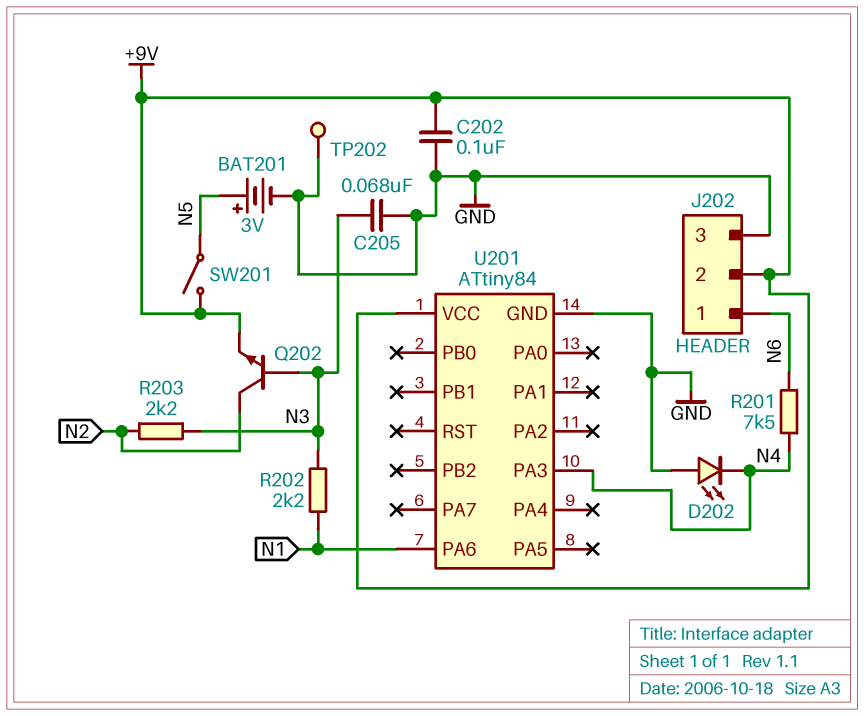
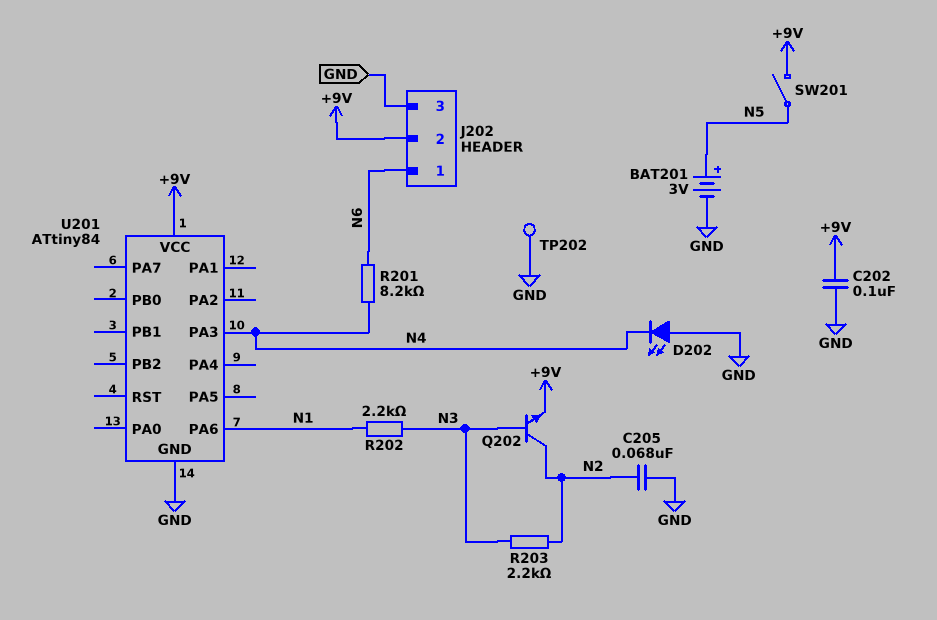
C205: 68nF (GND, N3) -> 68nF (GND, N2)
R201: 7.5k (N4, N6) -> 8.2k (N4, N6)

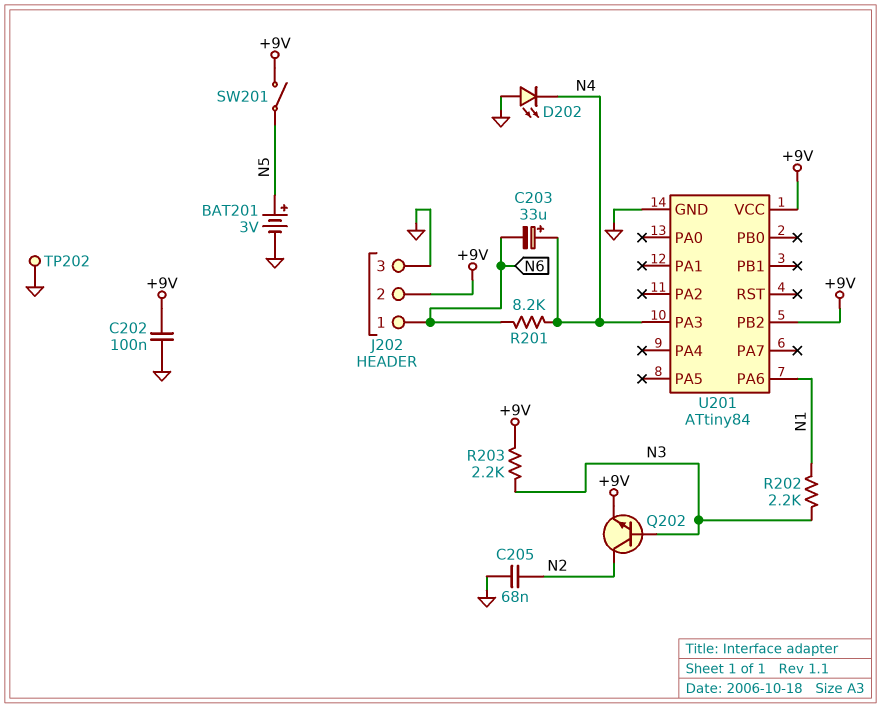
C203: none -> 33uF (plus N4, minus N6)
R203: 2.2k (N2, N3) -> 2.2k (+9V, N3)
U201 pin PB2: none -> +9V

